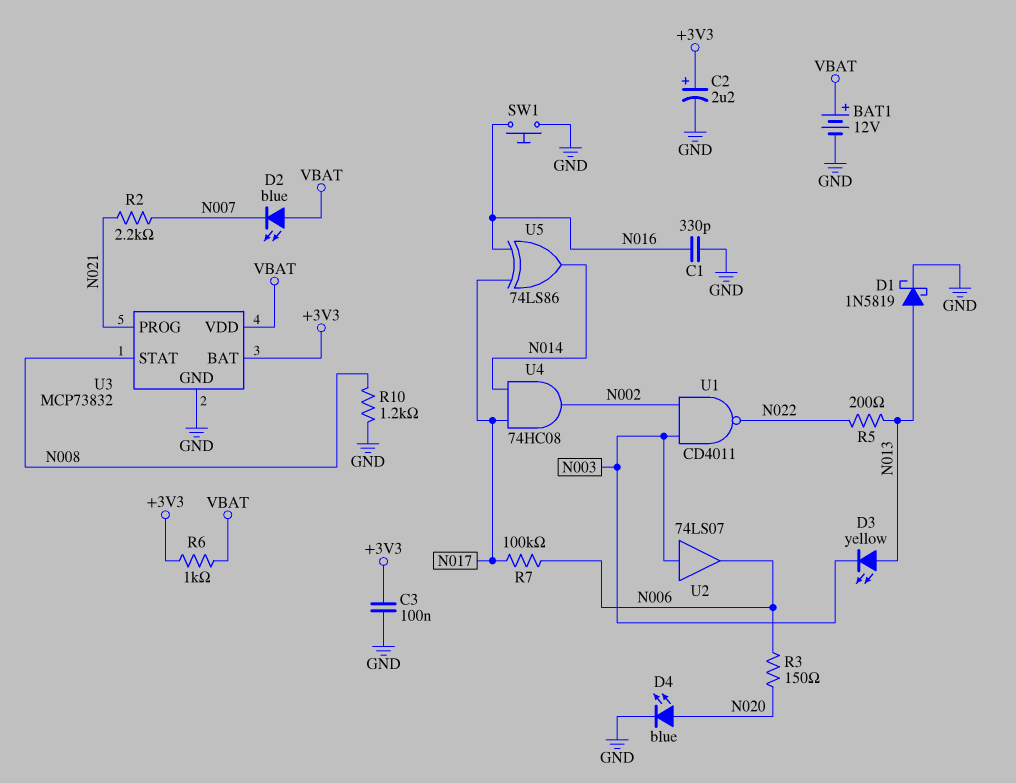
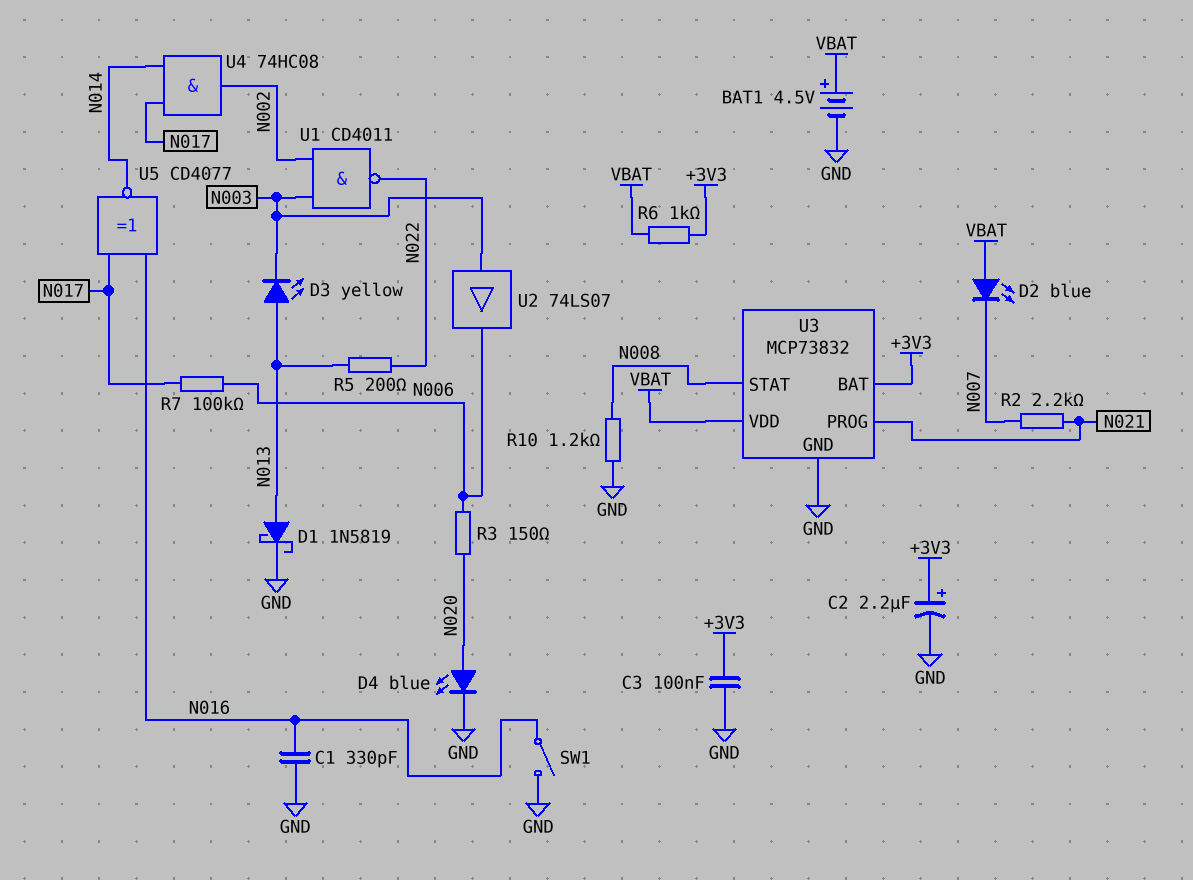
BAT1: 12V (plus VBAT, minus GND) -> 4.5V (plus VBAT, minus GND)
SW1: button (GND, N016) -> switch (GND, N016)
U5: XOR 74LS86 (in N016, in N017, out N014) -> XNOR CD4077 (in N016, in N017, out N014)

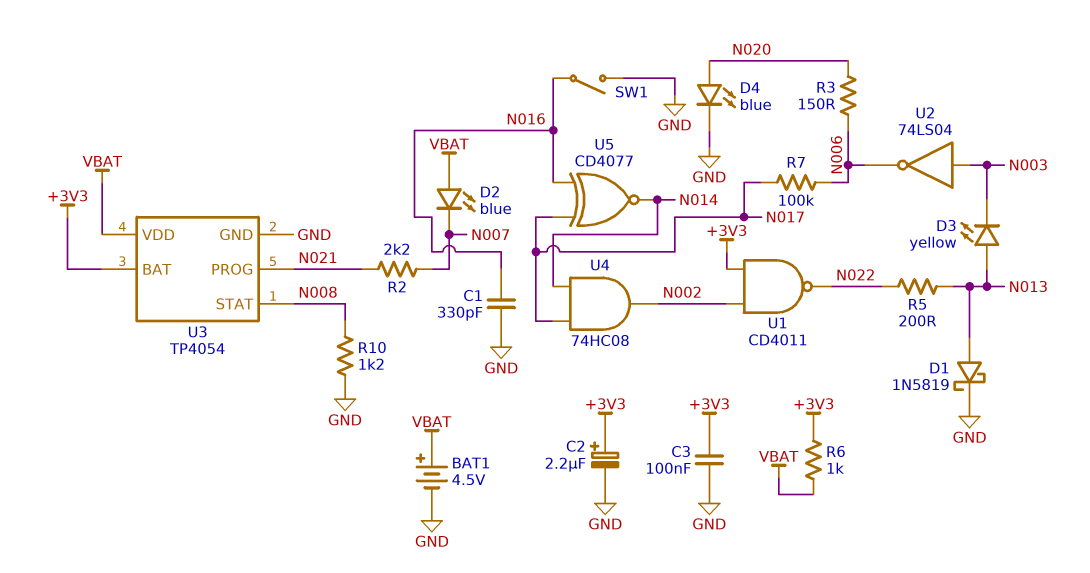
U1: NAND CD4011 (in N002, in N003, out N022) -> NAND CD4011 (in +3V3, in N002, out N022)
U2: buffer 74LS07 (in N003, out N006) -> NOT 74LS04 (in N003, out N006)
U3: MCP73832 -> TP4054

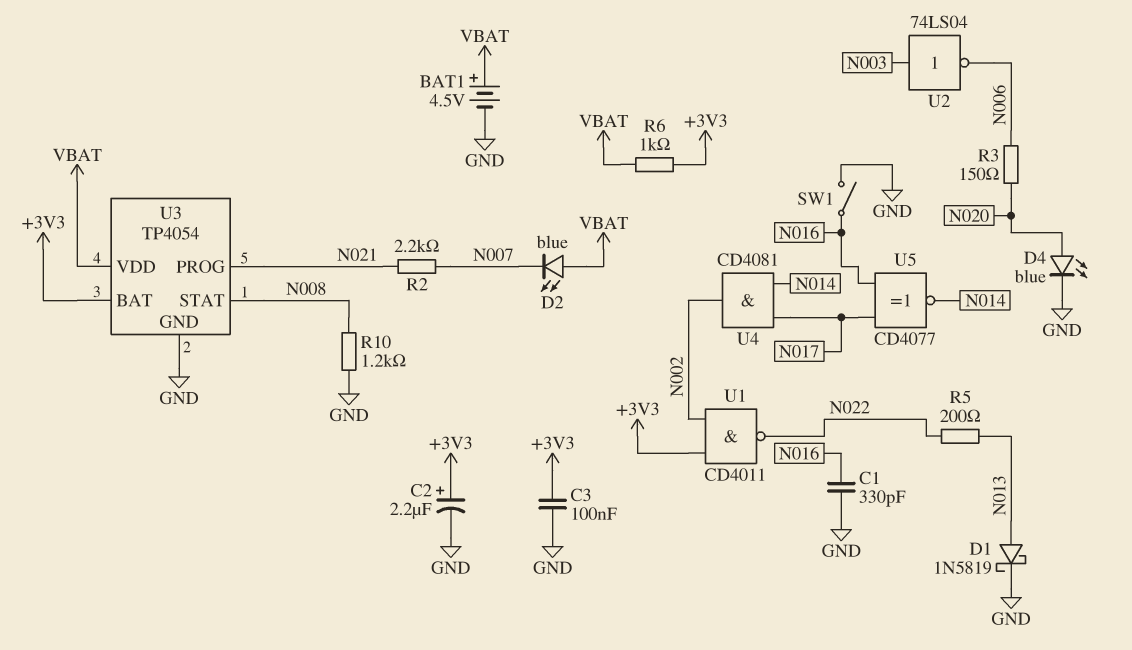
D3: LED yellow (A N013, K N003) -> none
R7: 100k (N006, N017) -> none
U4: AND 74HC08 (in N014, in N017, out N002) -> AND CD4081 (in N014, in N017, out N002)

